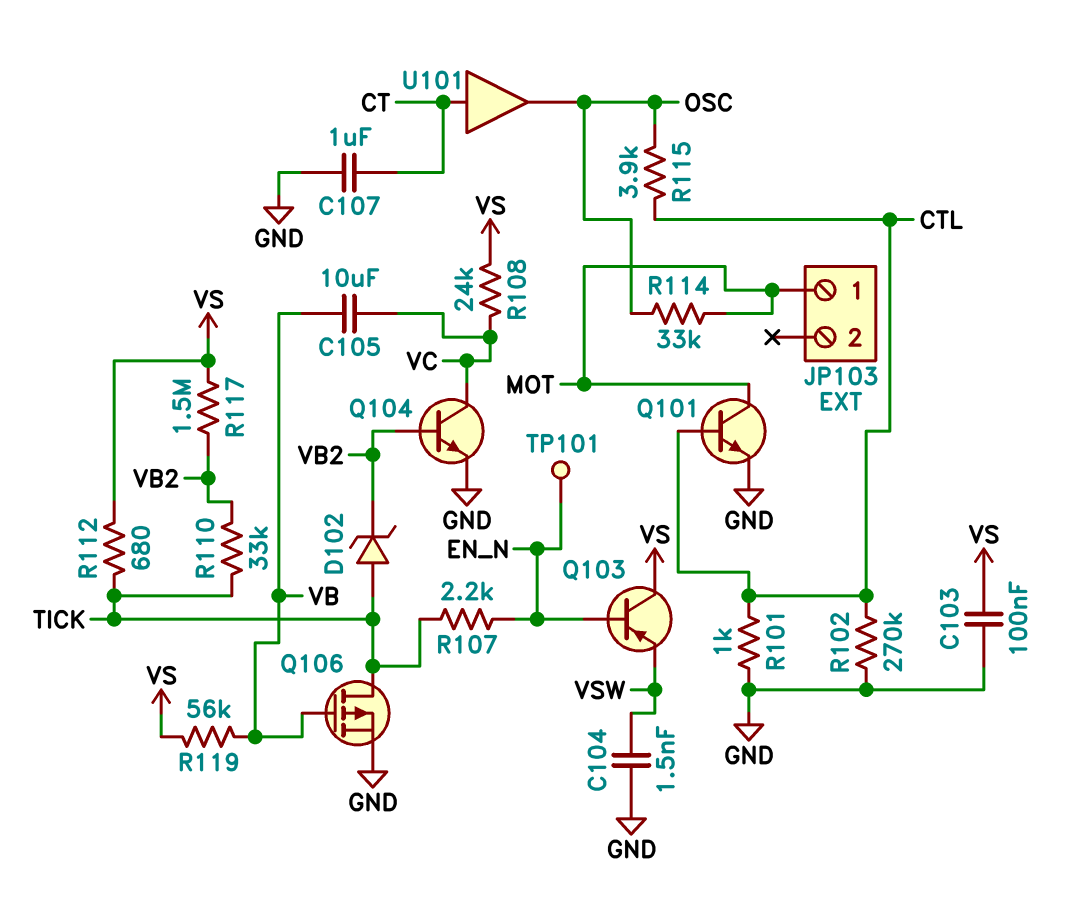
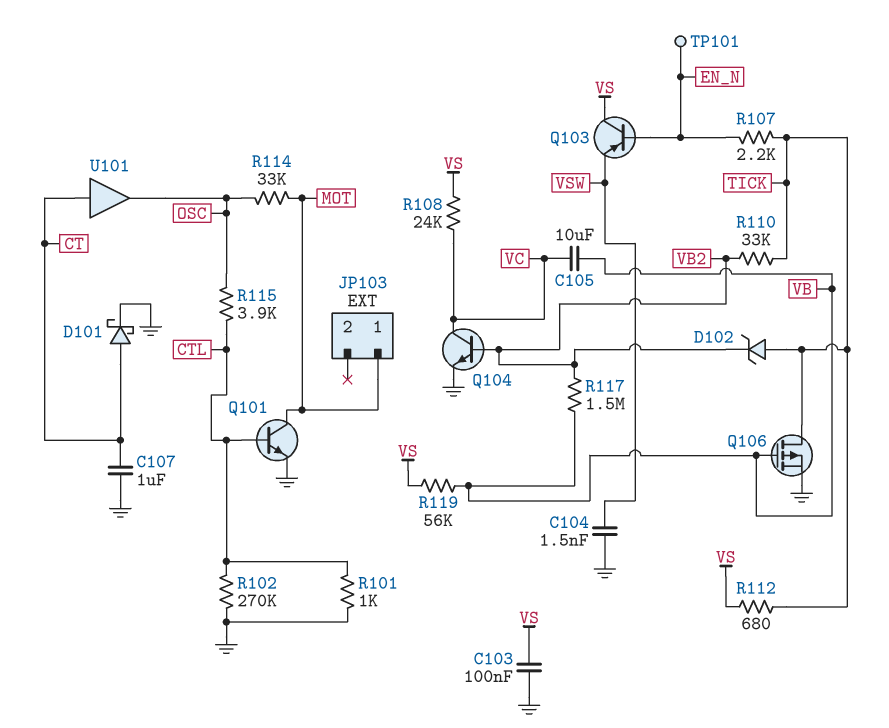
D101: none -> schottky (A CT, K GND)
R117: 1.5M (VB2, VS) -> 1.5M (VB, VB2)

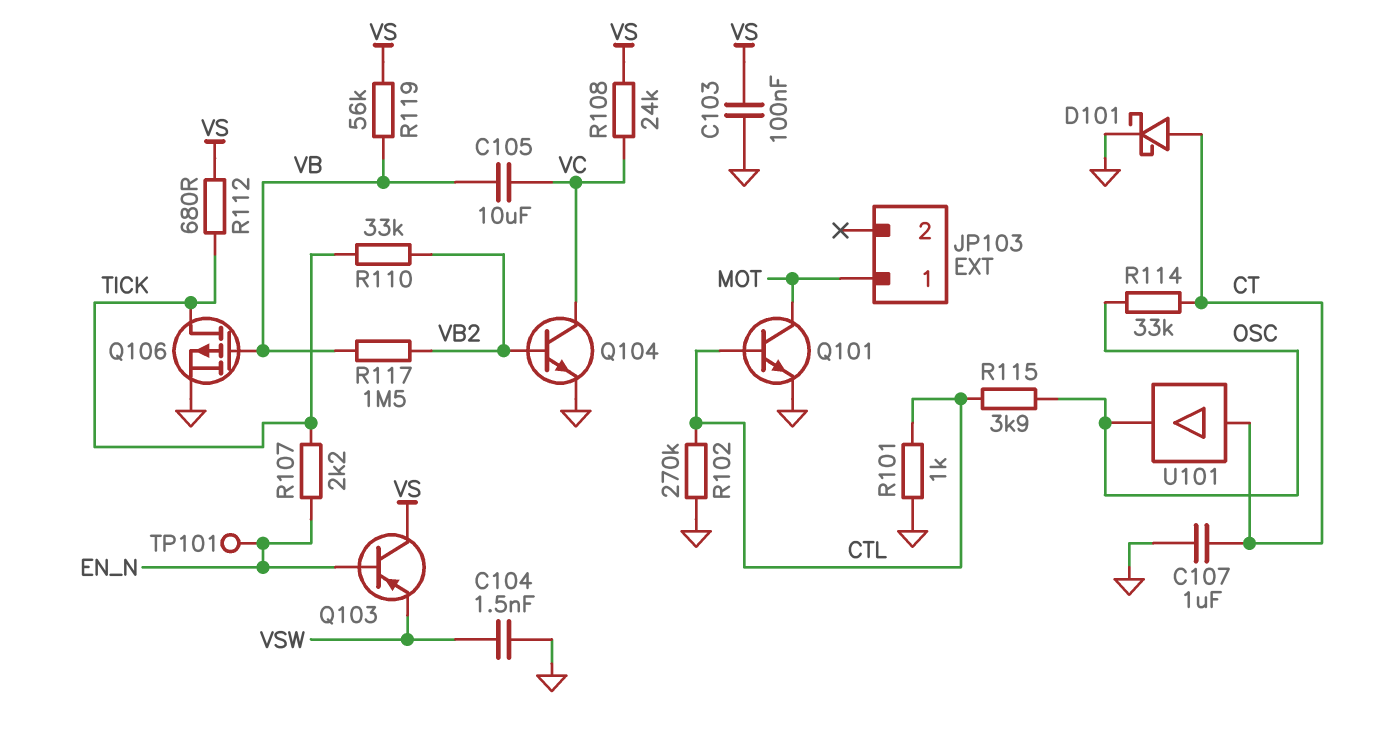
D102: zener (A TICK, K VB2) -> none
R114: 33k (MOT, OSC) -> 33k (CT, OSC)

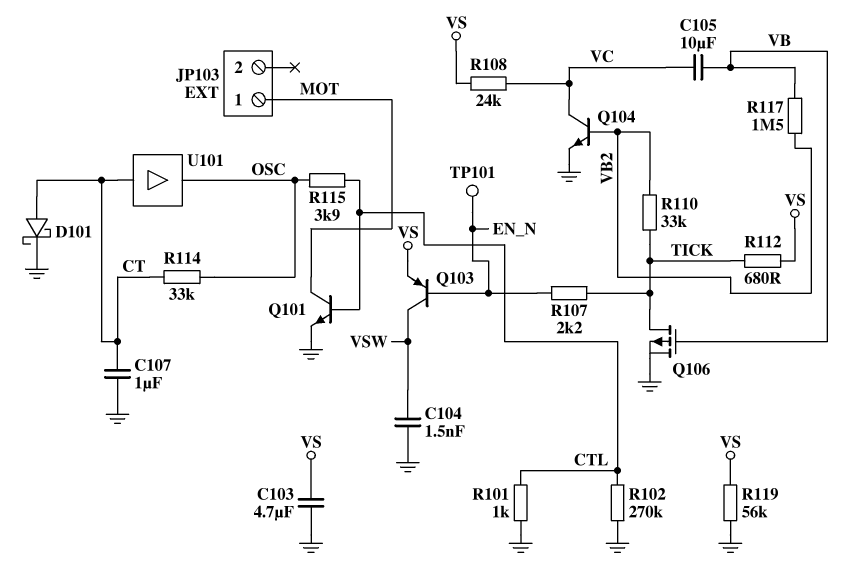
C103: 100nF (GND, VS) -> 4.7uF (GND, VS)
Q103: PNP (B EN_N, C VS, E VSW) -> PNP (B EN_N, C VSW, E VS)
R119: 56k (VB, VS) -> 56k (GND, VS)

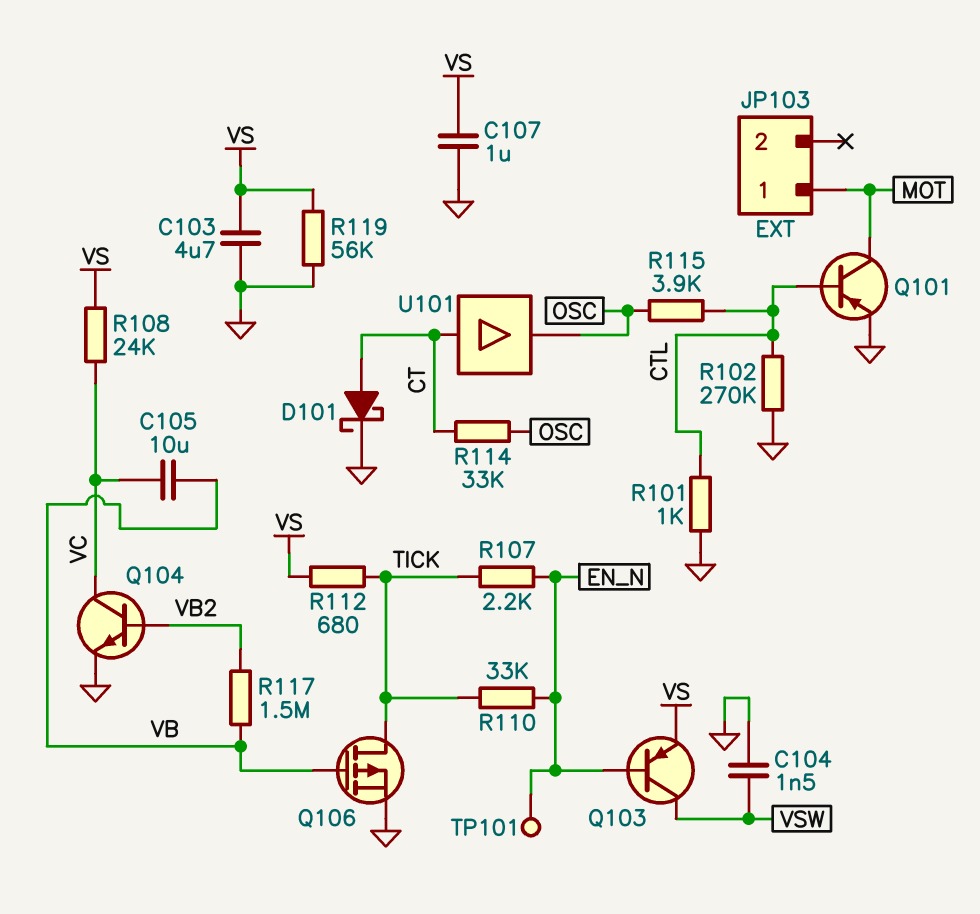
C107: 1uF (CT, GND) -> 1uF (GND, VS)
Q101: NPN (B CTL, C MOT, E GND) -> PNP (B CTL, C MOT, E GND)
R110: 33k (TICK, VB2) -> 33k (EN_N, TICK)

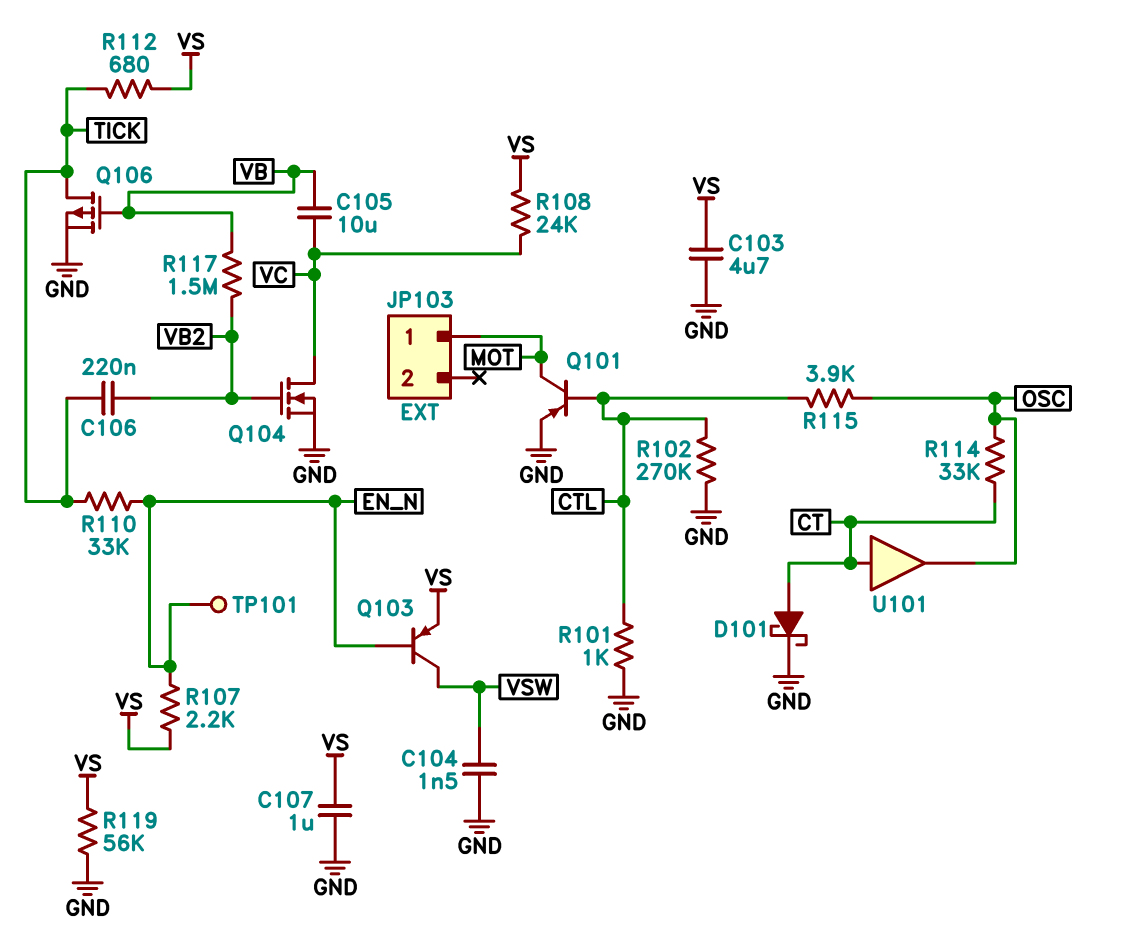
C106: none -> 220nF (TICK, VB2)
Q104: NPN (B VB2, C VC, E GND) -> NMOS (G VB2, D VC, S GND)
R107: 2.2k (EN_N, TICK) -> 2.2k (EN_N, VS)

